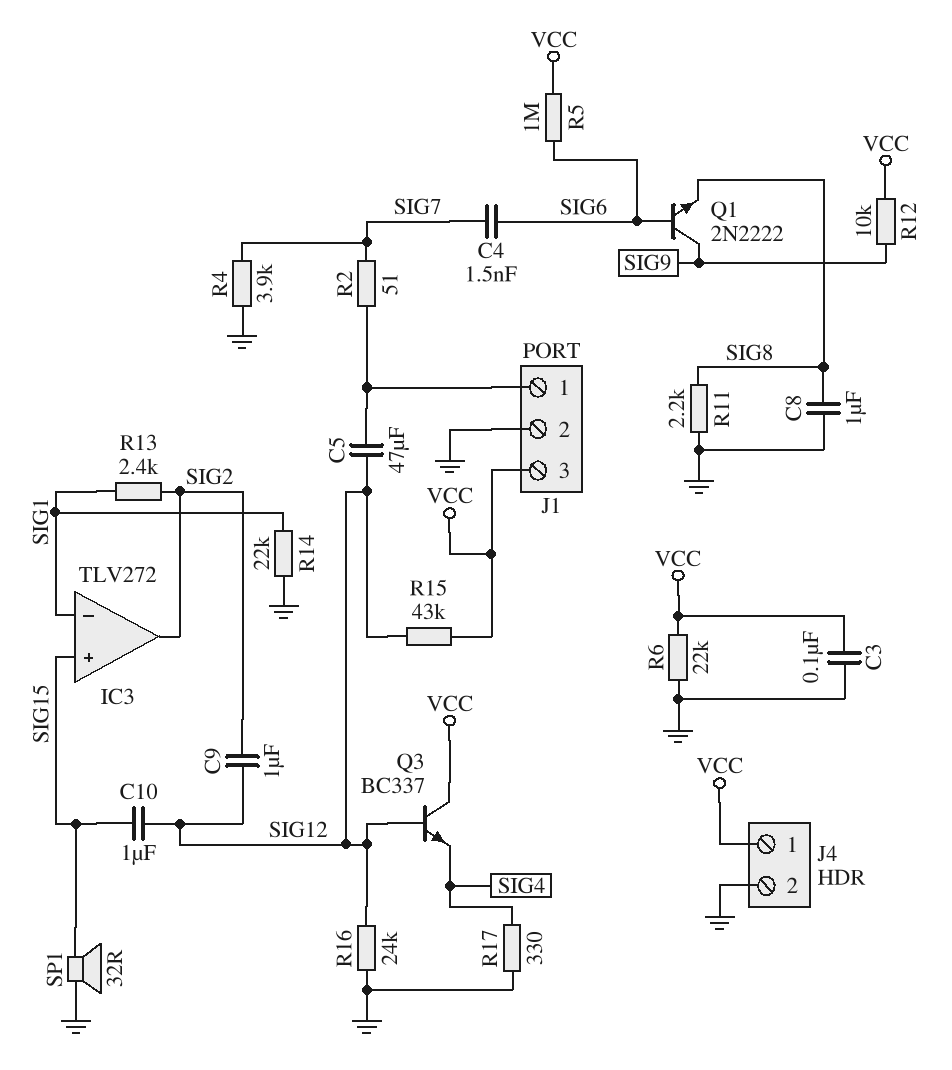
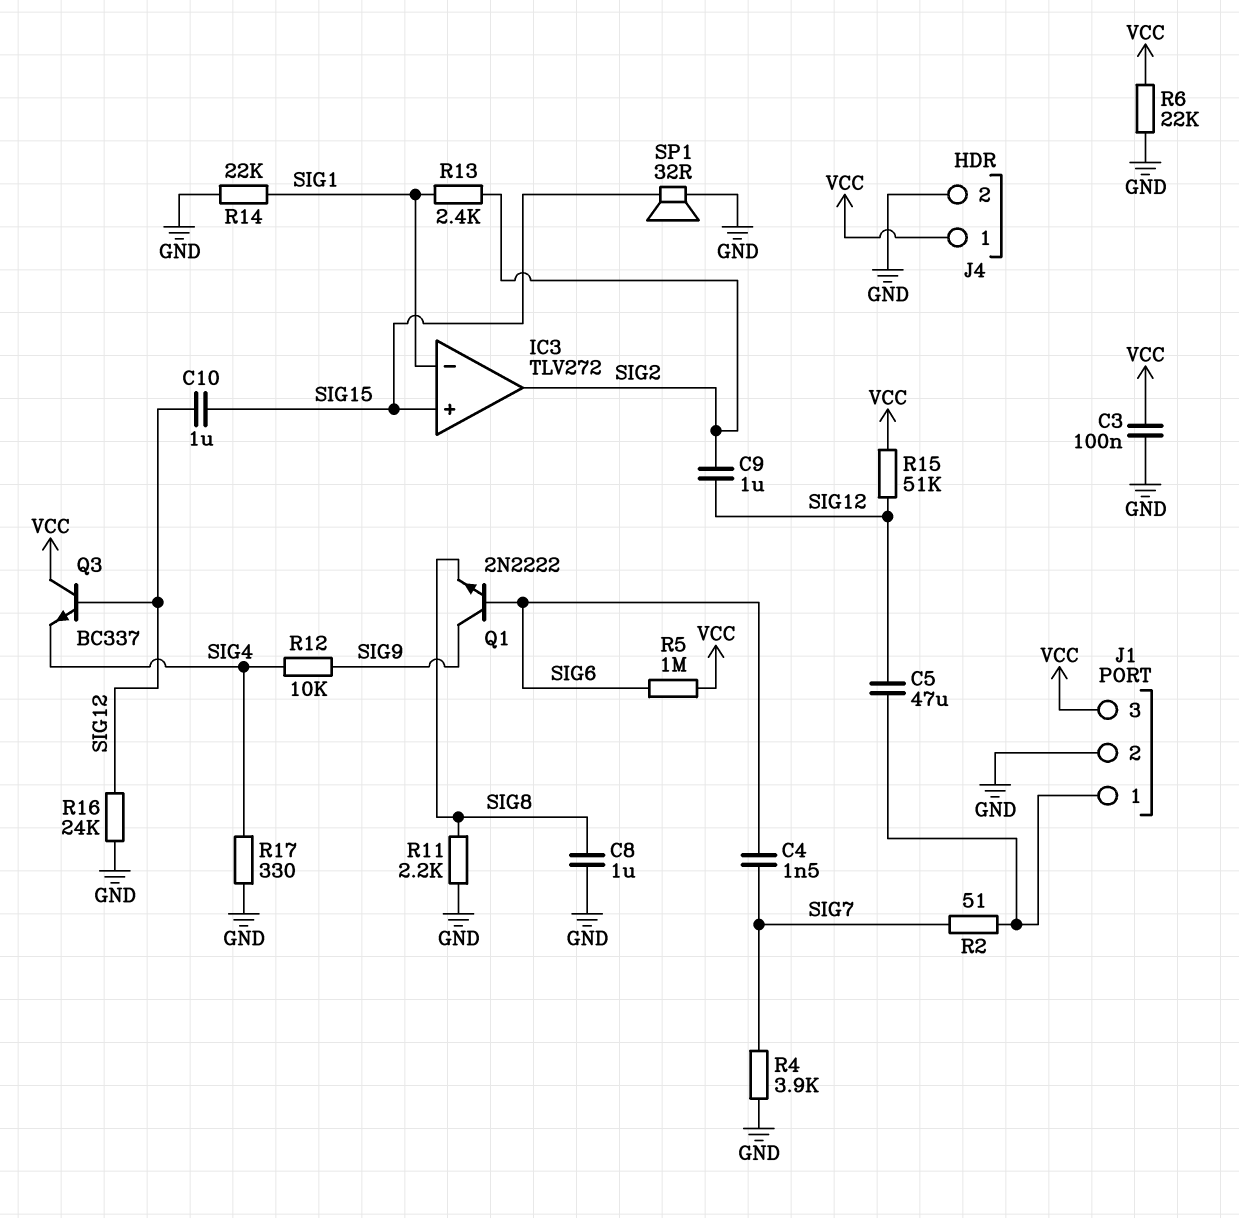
R12: 10k (SIG9, VCC) -> 10k (SIG4, SIG9)
R15: 43k (SIG12, VCC) -> 51k (SIG12, VCC)

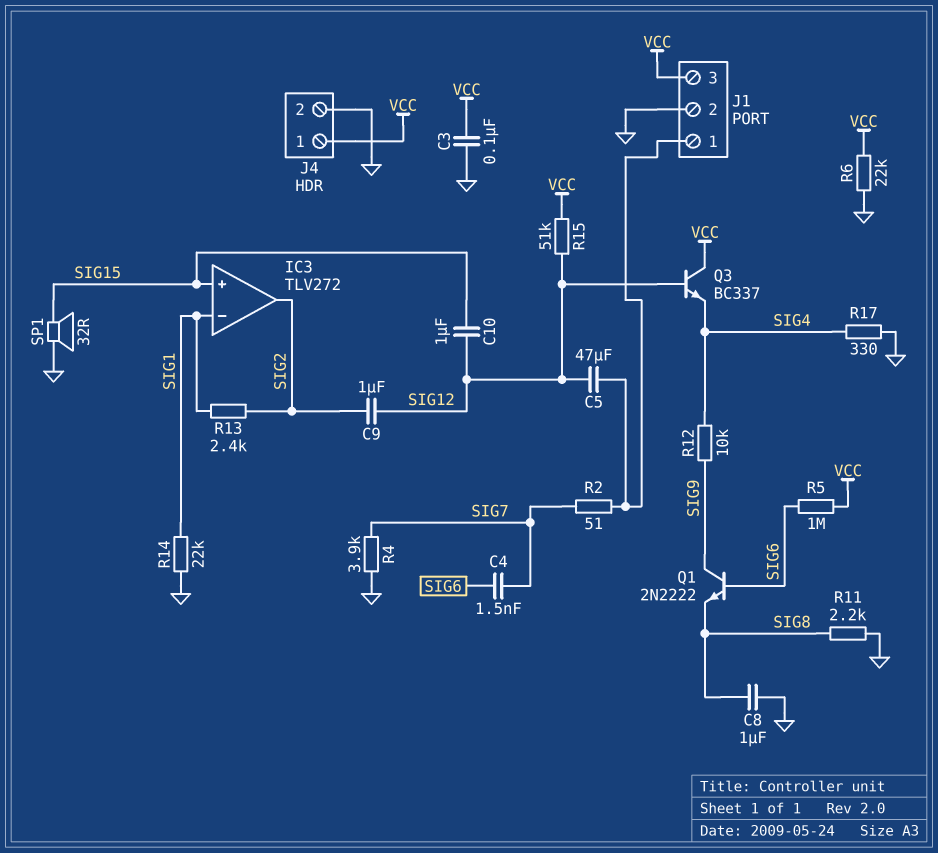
R16: 24k (GND, SIG12) -> none

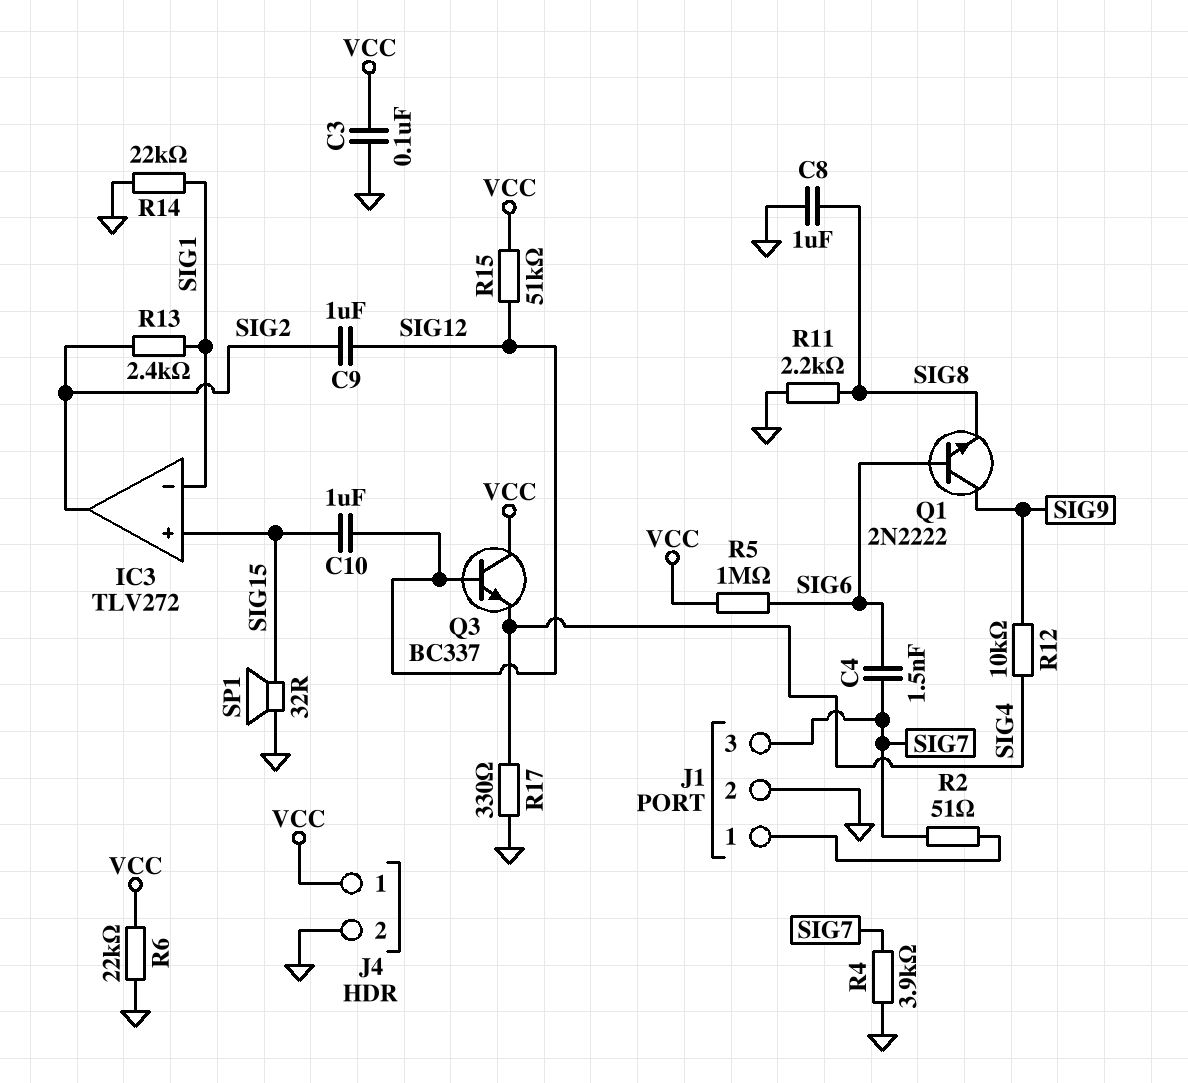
C5: 47uF (J1/1, SIG12) -> none
J1 pin 3: VCC -> SIG7

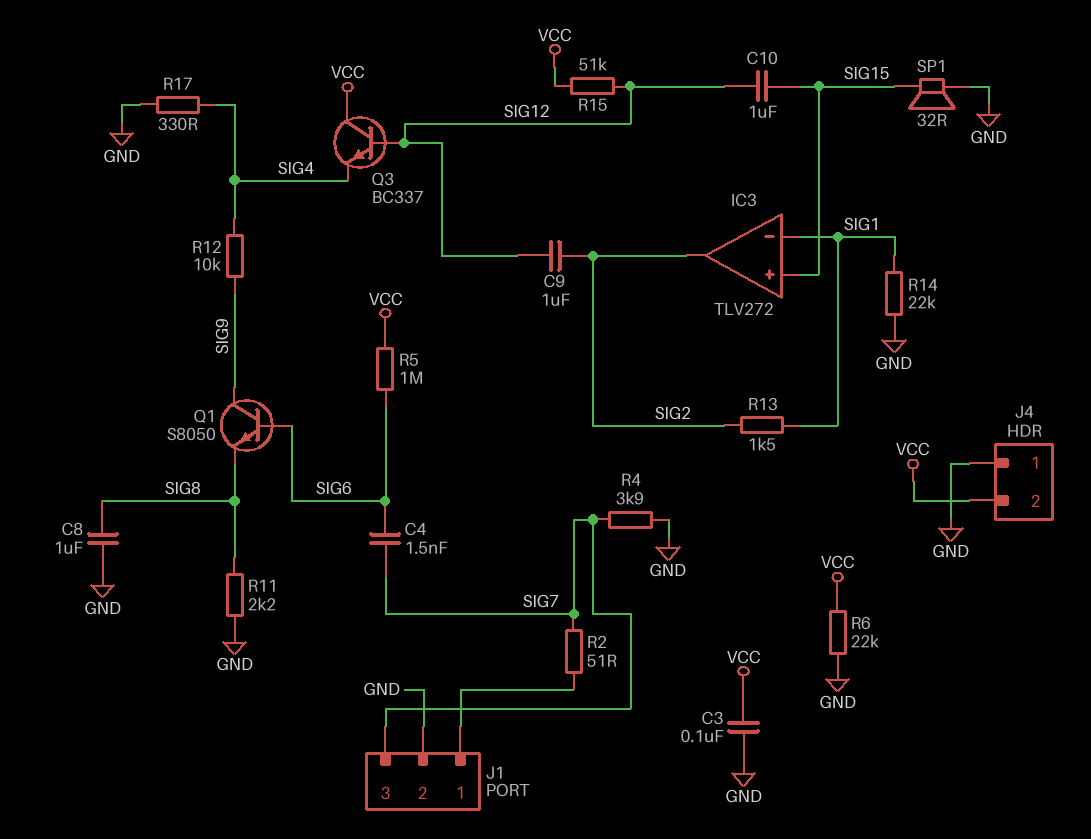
J4 pin 1: VCC -> GND
J4 pin 2: GND -> VCC
Q1: NPN 2N2222 (B SIG6, C SIG9, E SIG8) -> NPN S8050 (B SIG6, C SIG9, E SIG8)
R13: 2.4k (SIG1, SIG2) -> 1.5k (SIG1, SIG2)

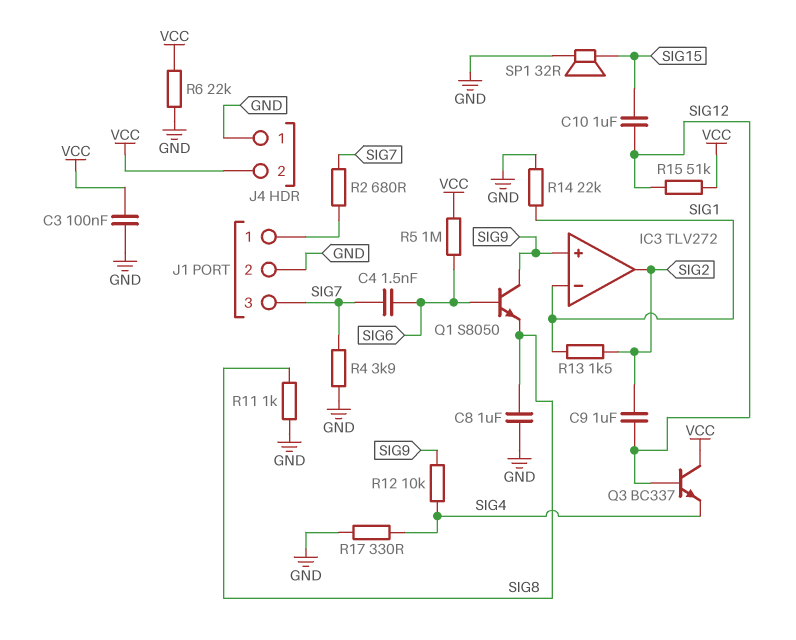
IC3 pin in+: SIG15 -> SIG9
R2: 51 (J1/1, SIG7) -> 680 (J1/1, SIG7)
R11: 2.2k (GND, SIG8) -> 1k (GND, SIG8)

